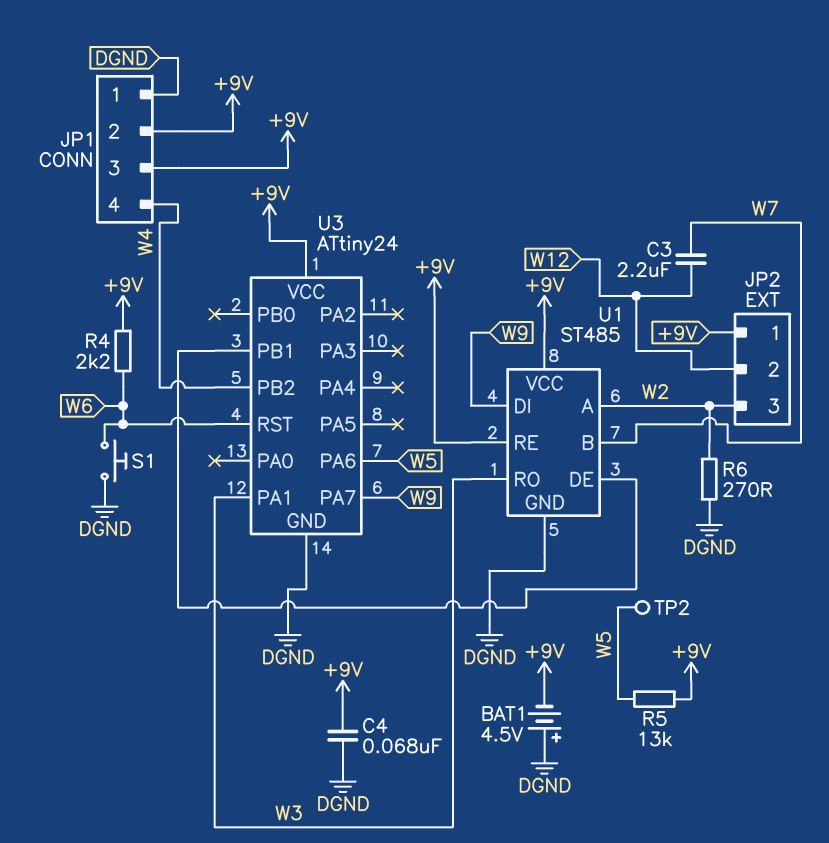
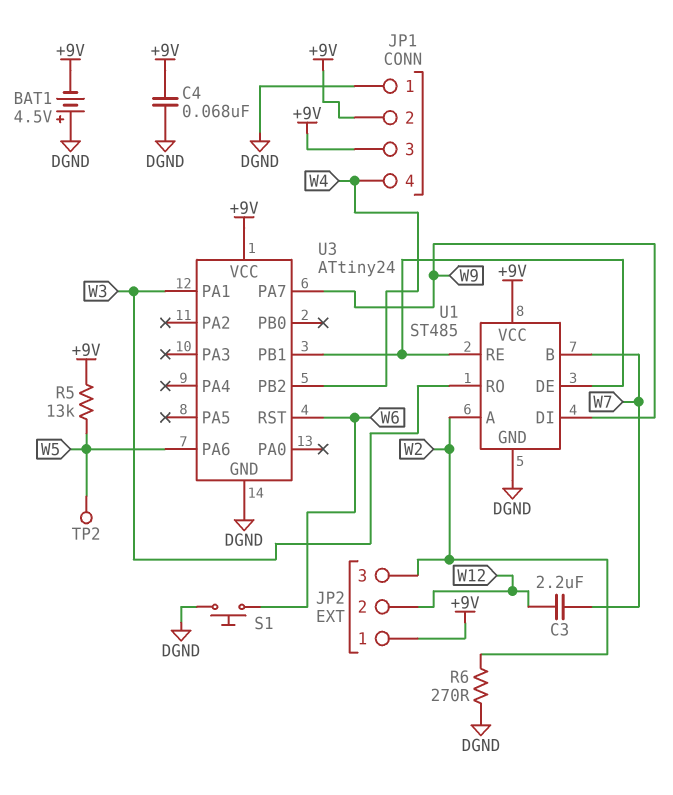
R4: 2.2k (+9V, W6) -> none
U1 pin RE: +9V -> U1/DE

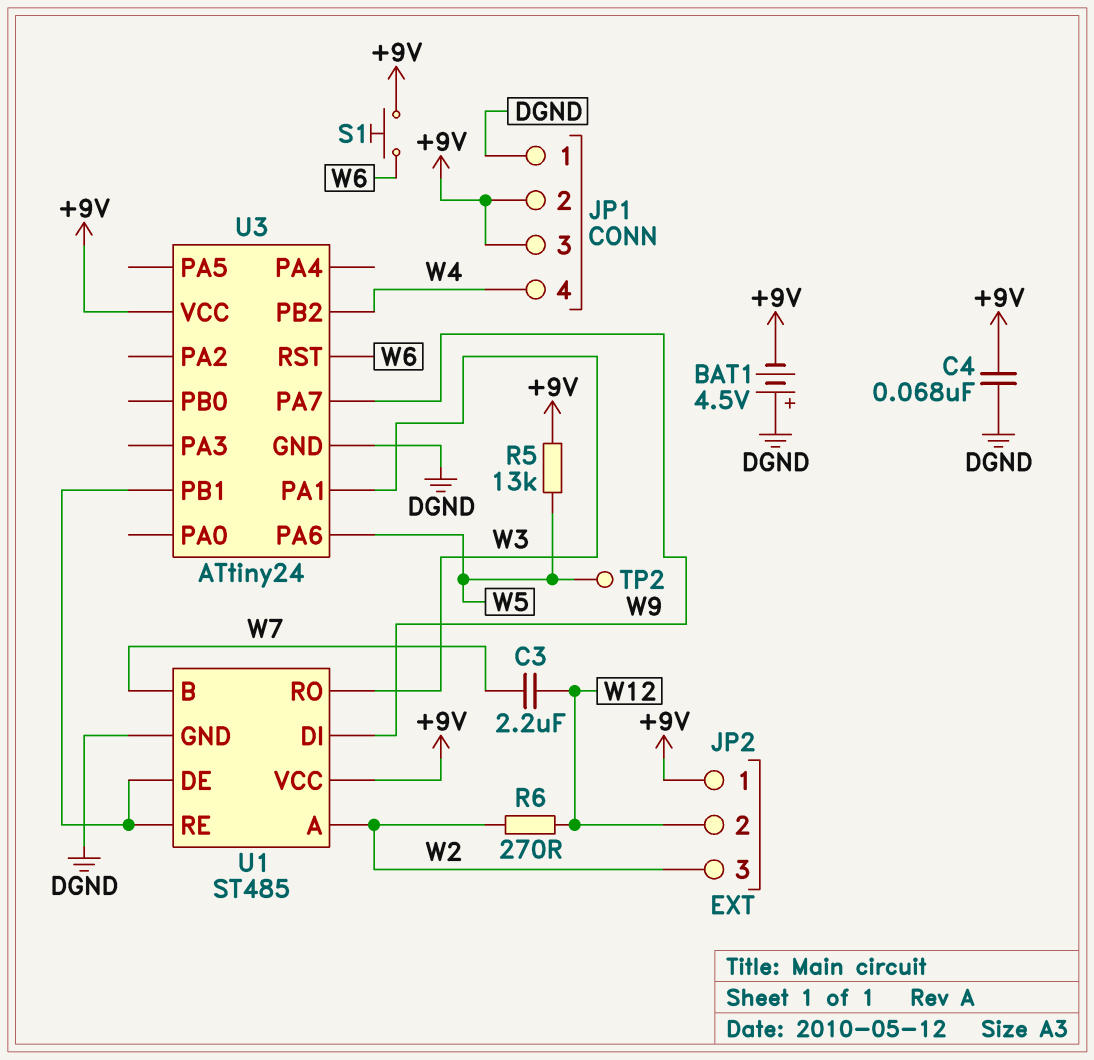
R6: 270 (DGND, W2) -> 270 (W2, W12)
S1: button (DGND, W6) -> button (+9V, W6)

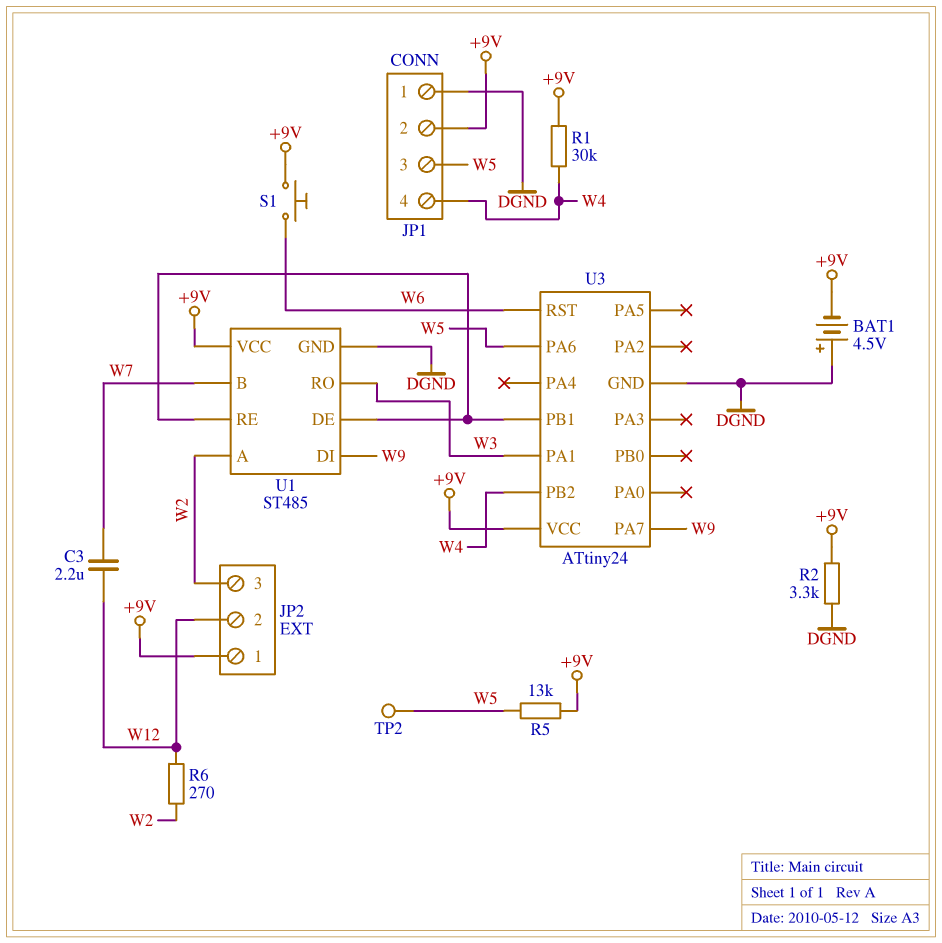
C4: 68nF (+9V, DGND) -> none
JP1 pin 3: +9V -> W5
R1: none -> 30k (+9V, W4)
R2: none -> 3.3k (+9V, DGND)

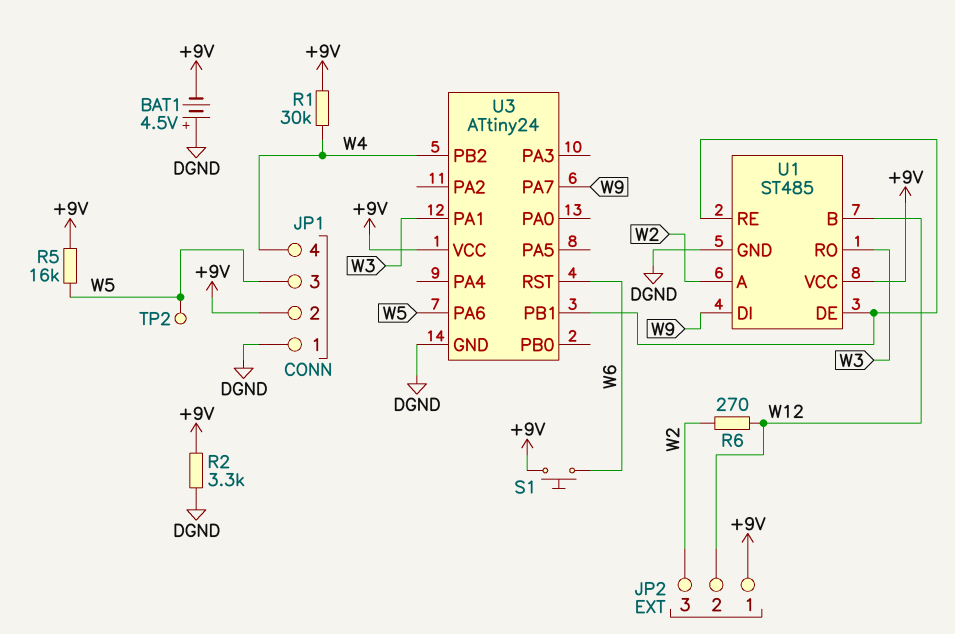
C3: 2.2uF (W7, W12) -> none
R5: 13k (+9V, W5) -> 16k (+9V, W5)
U1 pin B: W7 -> W12

